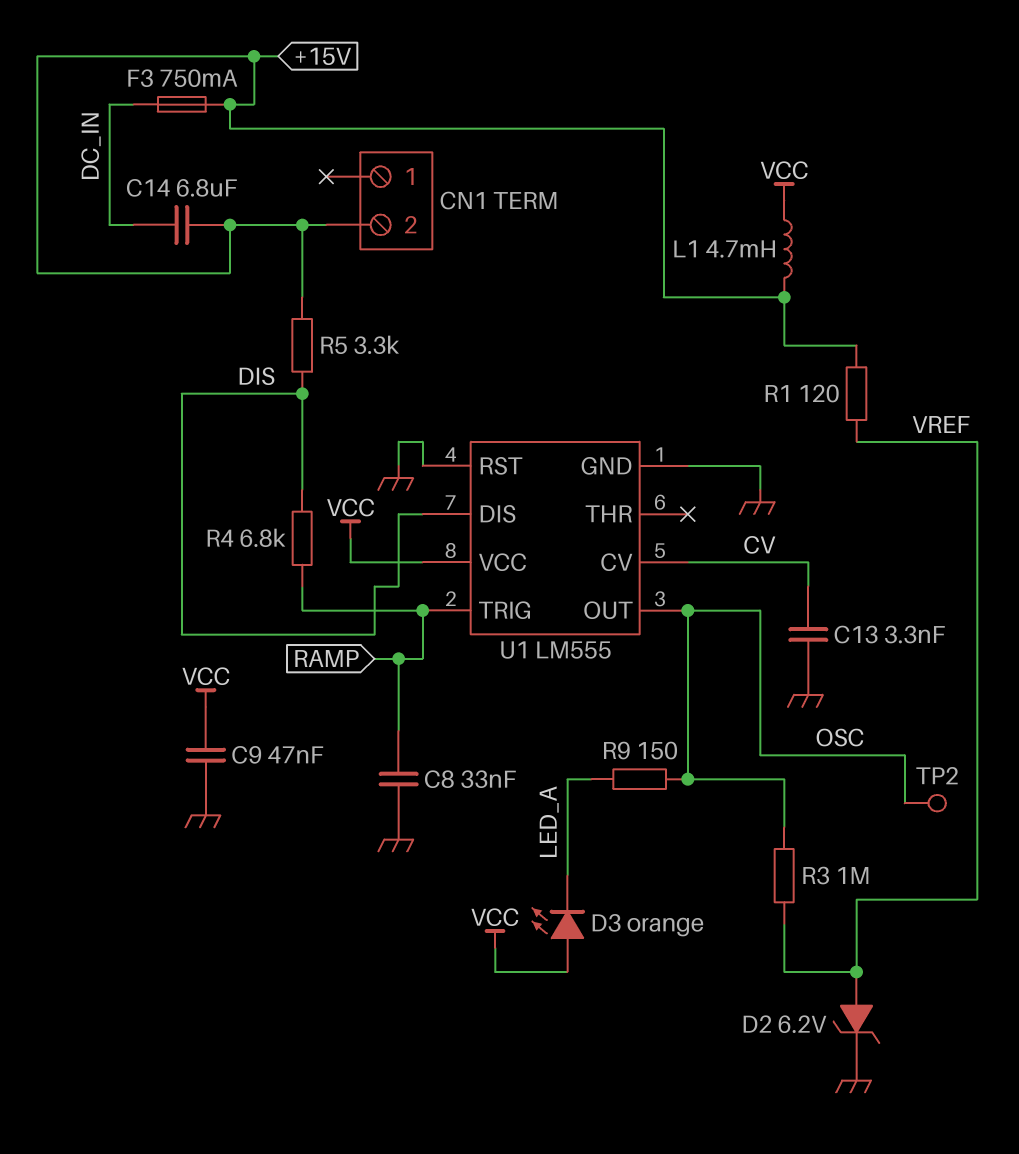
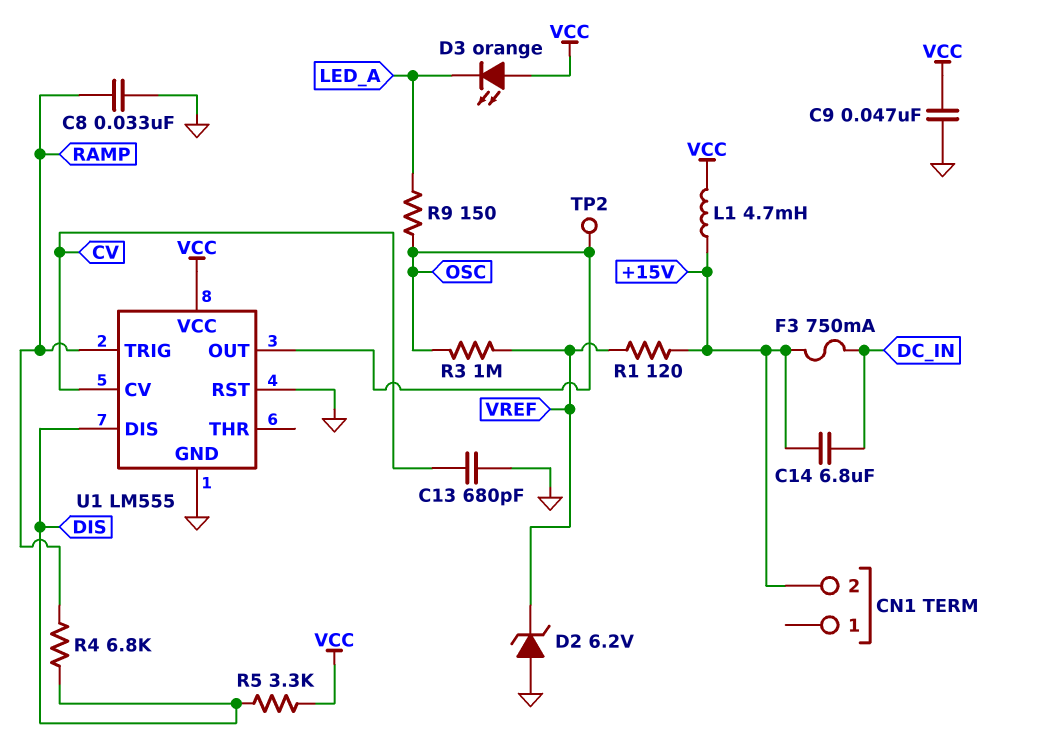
C13: 3.3nF (CV, GND) -> 680pF (CV, GND)
D2: zener 6.2V (A VREF, K GND) -> zener 6.2V (A GND, K VREF)
R5: 3.3k (+15V, DIS) -> 3.3k (DIS, VCC)

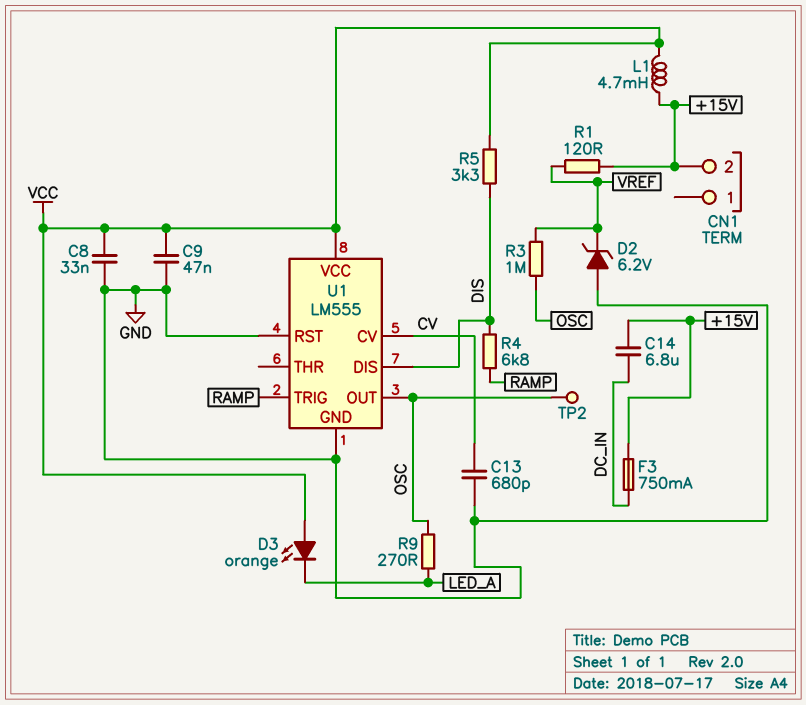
C8: 33nF (GND, RAMP) -> 33nF (GND, VCC)
R9: 150 (LED_A, OSC) -> 270 (LED_A, OSC)

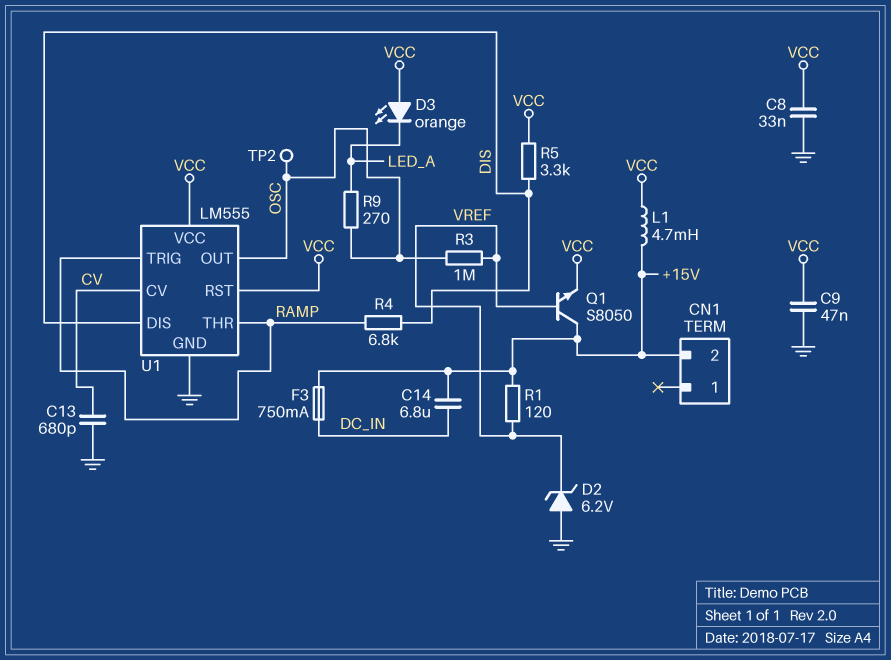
Q1: none -> NPN S8050 (B VREF, C +15V, E VCC)
U1 pin RST: GND -> VCC
U1 pin THR: none -> RAMP

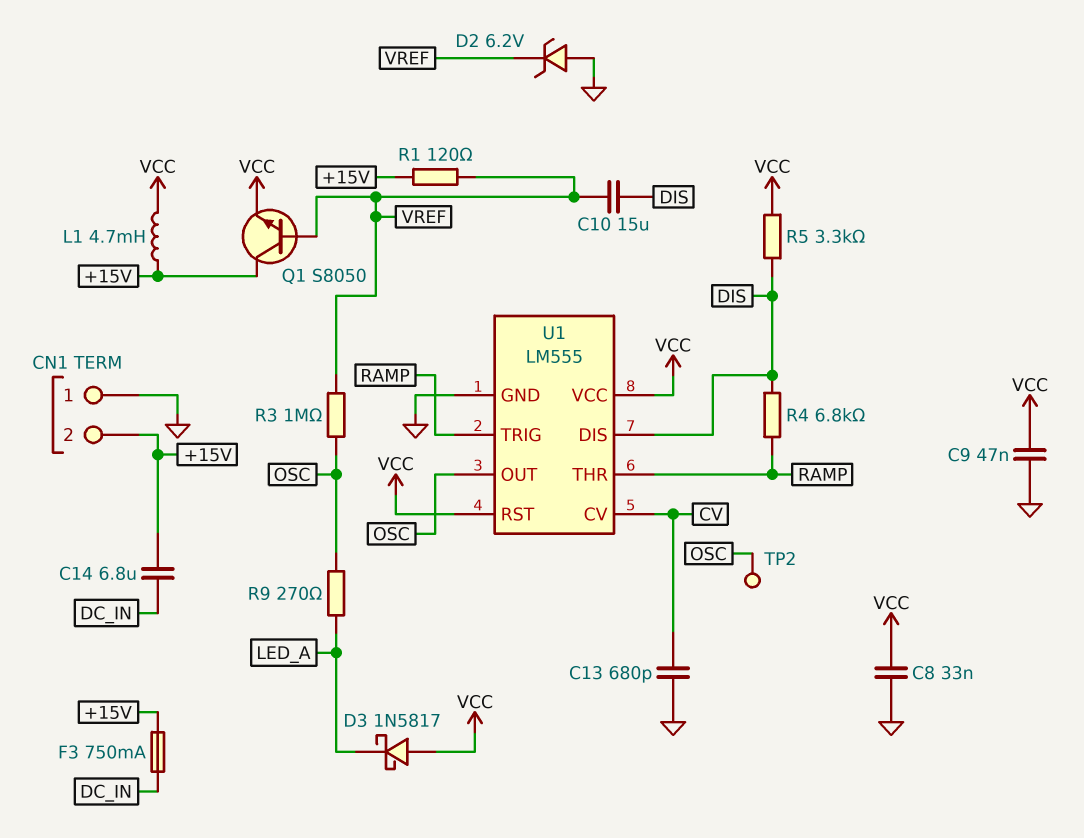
C10: none -> 15uF (DIS, VREF)
CN1 pin 1: none -> GND
D3: LED orange (A VCC, K LED_A) -> schottky 1N5817 (A VCC, K LED_A)

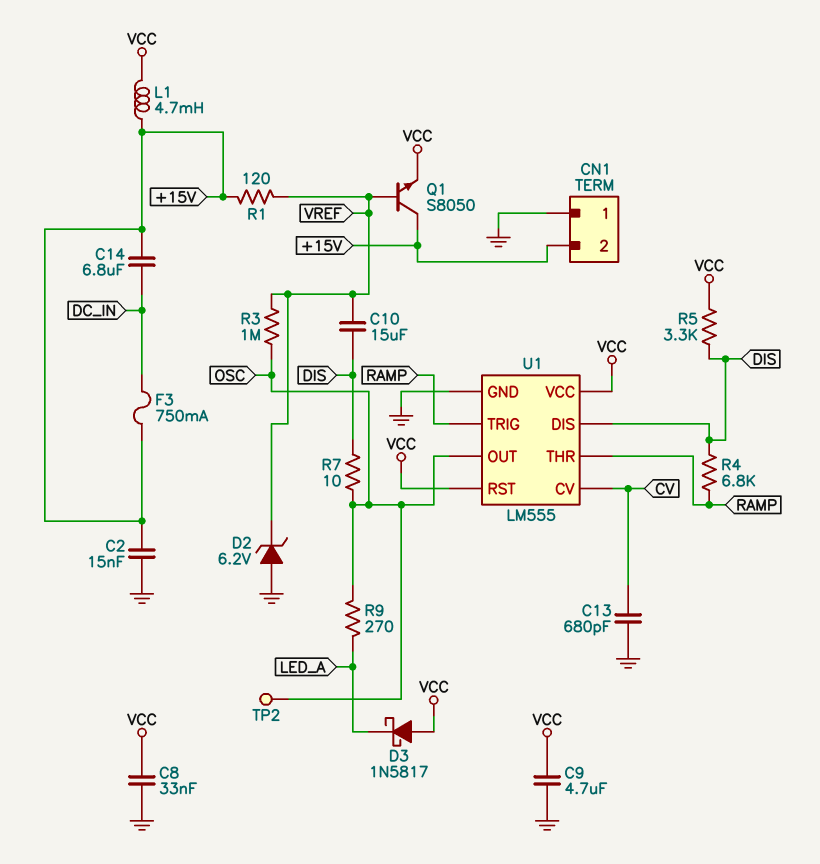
C2: none -> 15nF (+15V, GND)
C9: 47nF (GND, VCC) -> 4.7uF (GND, VCC)
R7: none -> 10 (DIS, OSC)

